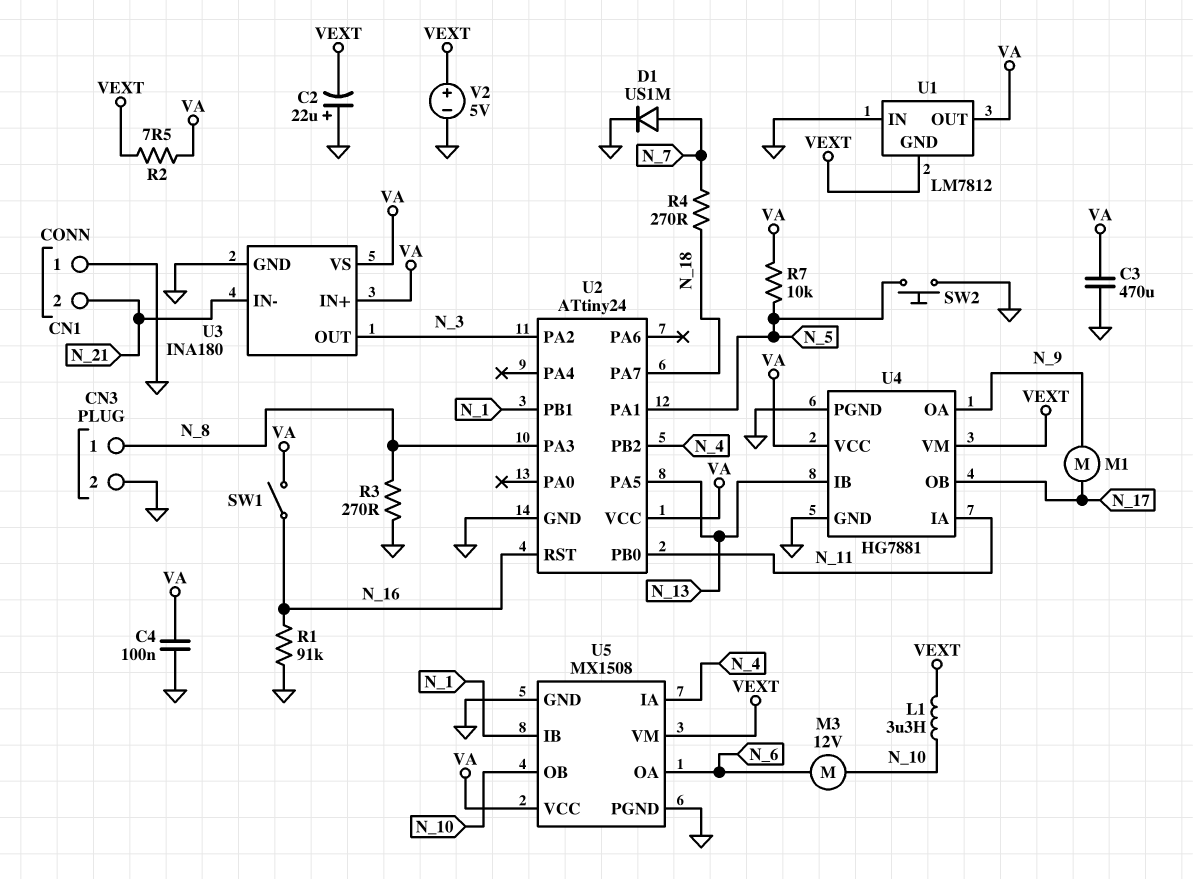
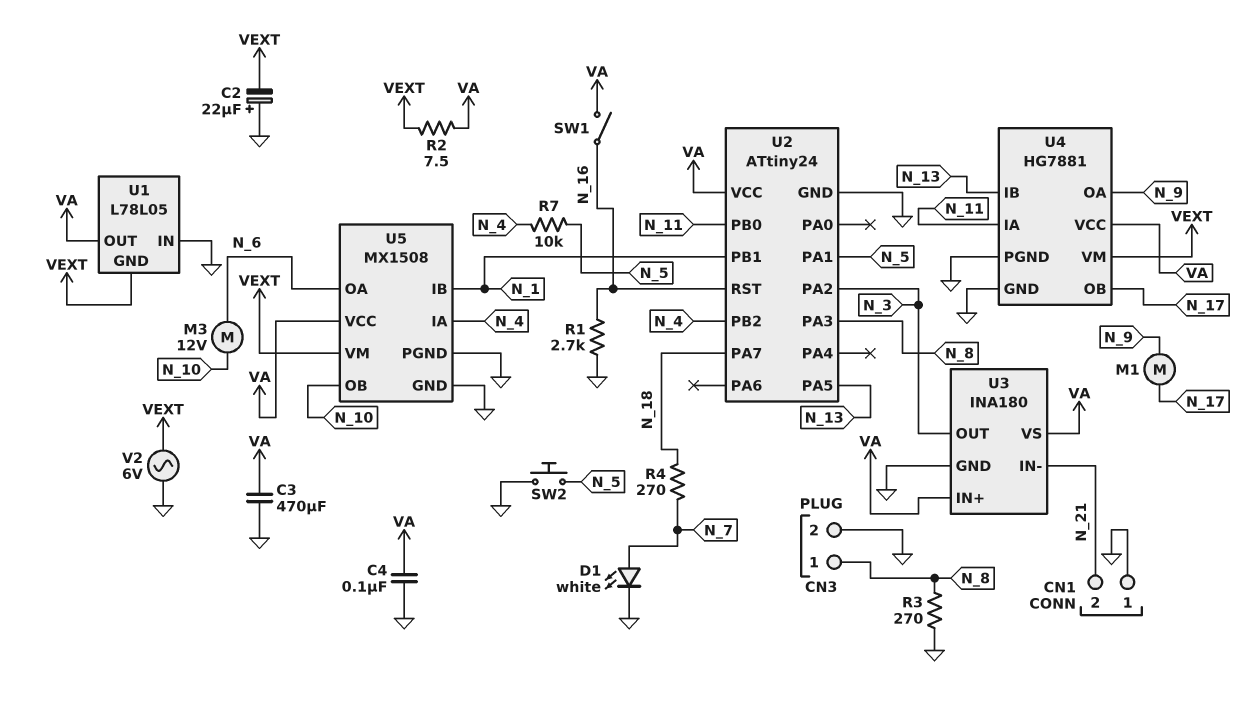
D1: diode US1M (A N_7, K GND) -> LED white (A N_7, K GND)
L1: 3.3uH (N_10, VEXT) -> none
R1: 91k (GND, N_16) -> 2.7k (GND, N_16)
R7: 10k (N_5, VA) -> 10k (N_4, N_5)
U1: LM7812 -> L78L05
V2: 5V (plus VEXT, minus GND) -> AC 6V (GND, VEXT)

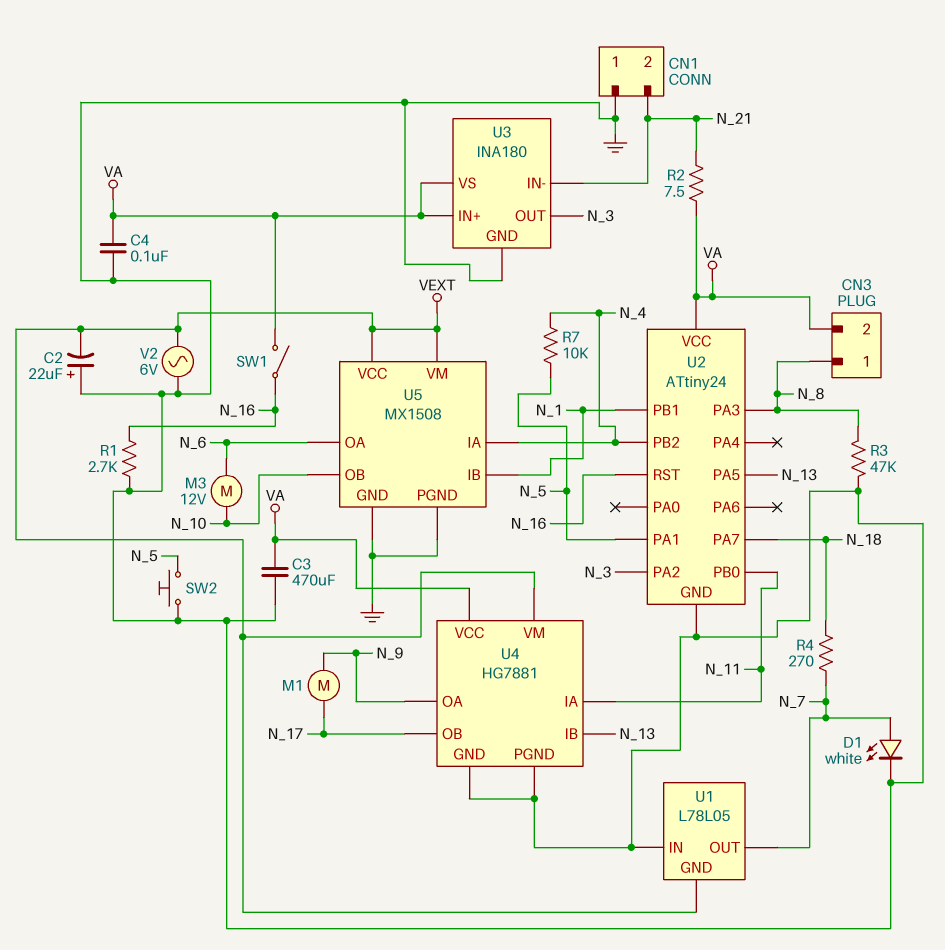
CN3 pin 2: GND -> VA
R2: 7.5 (VA, VEXT) -> 7.5 (N_21, VA)
R3: 270 (GND, N_8) -> 47k (GND, N_8)
U1 pin OUT: VA -> N_7
U5 pin VCC: VA -> VEXT

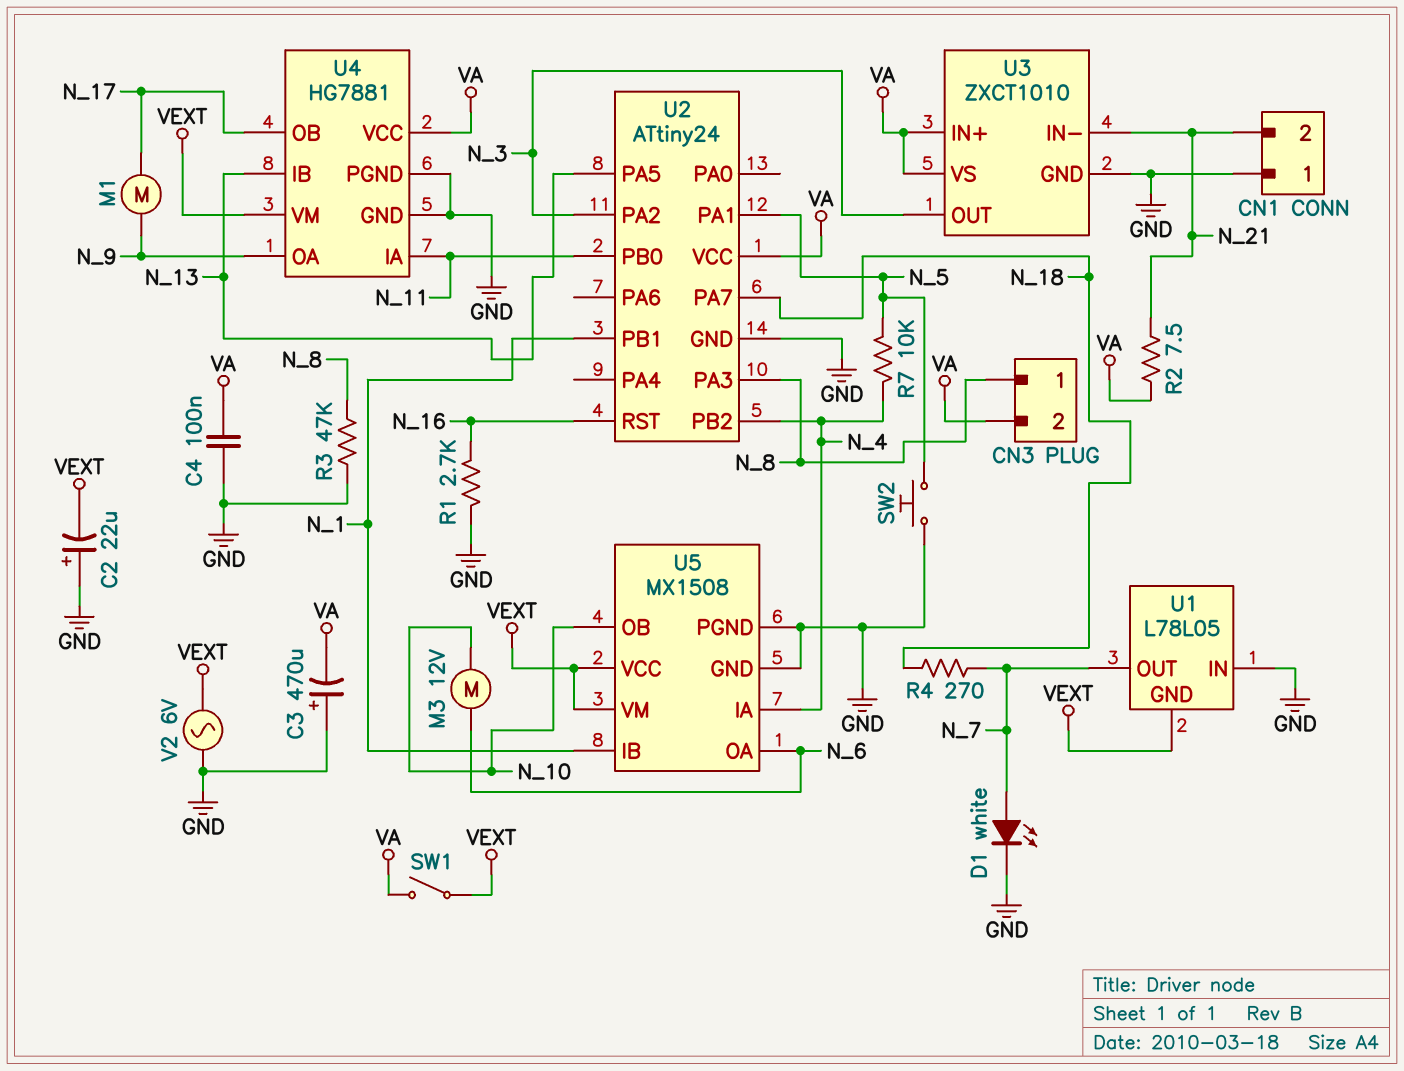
C3: 470uF (GND, VA) -> 470uF (plus GND, minus VA)
SW1: switch (N_16, VA) -> switch (VA, VEXT)
U3: INA180 -> ZXCT1010

